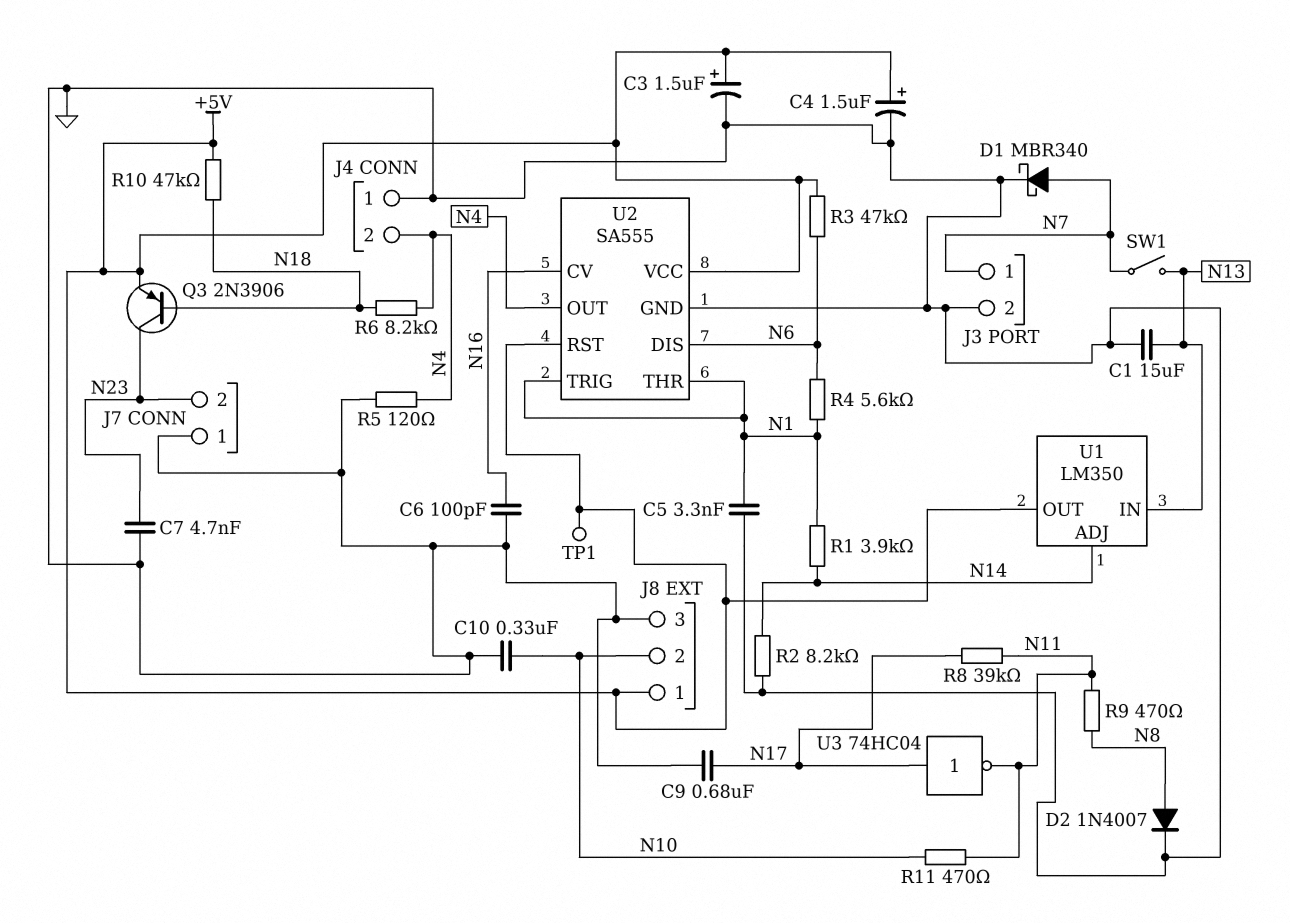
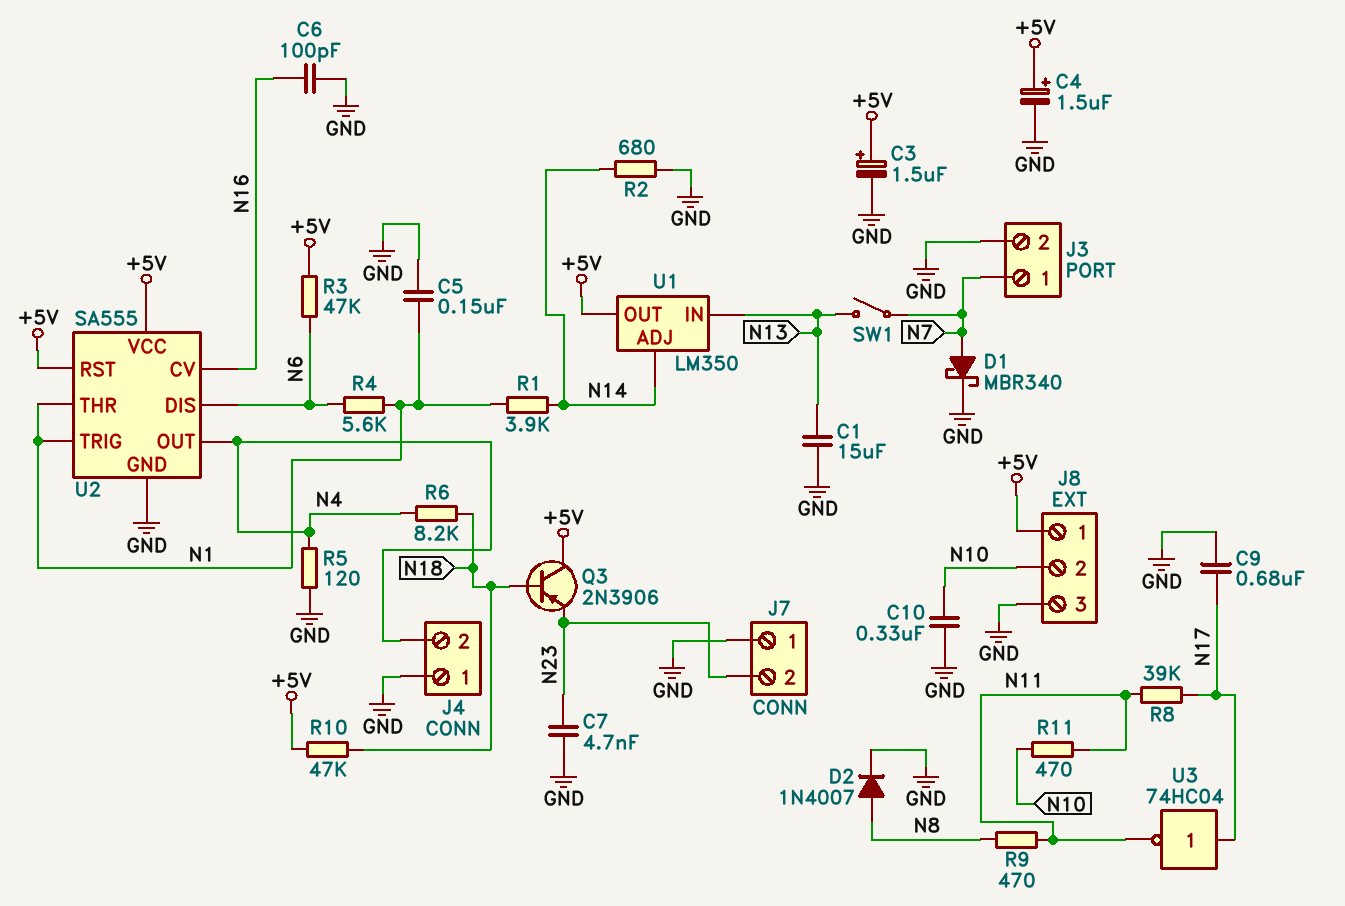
C5: 3.3nF (GND, N1) -> 150nF (GND, N1)
Q3: PNP 2N3906 (B N18, C N23, E +5V) -> PNP 2N3906 (B N18, C +5V, E N23)
R2: 8.2k (GND, N14) -> 680 (GND, N14)
TP1: test point (+5V) -> none

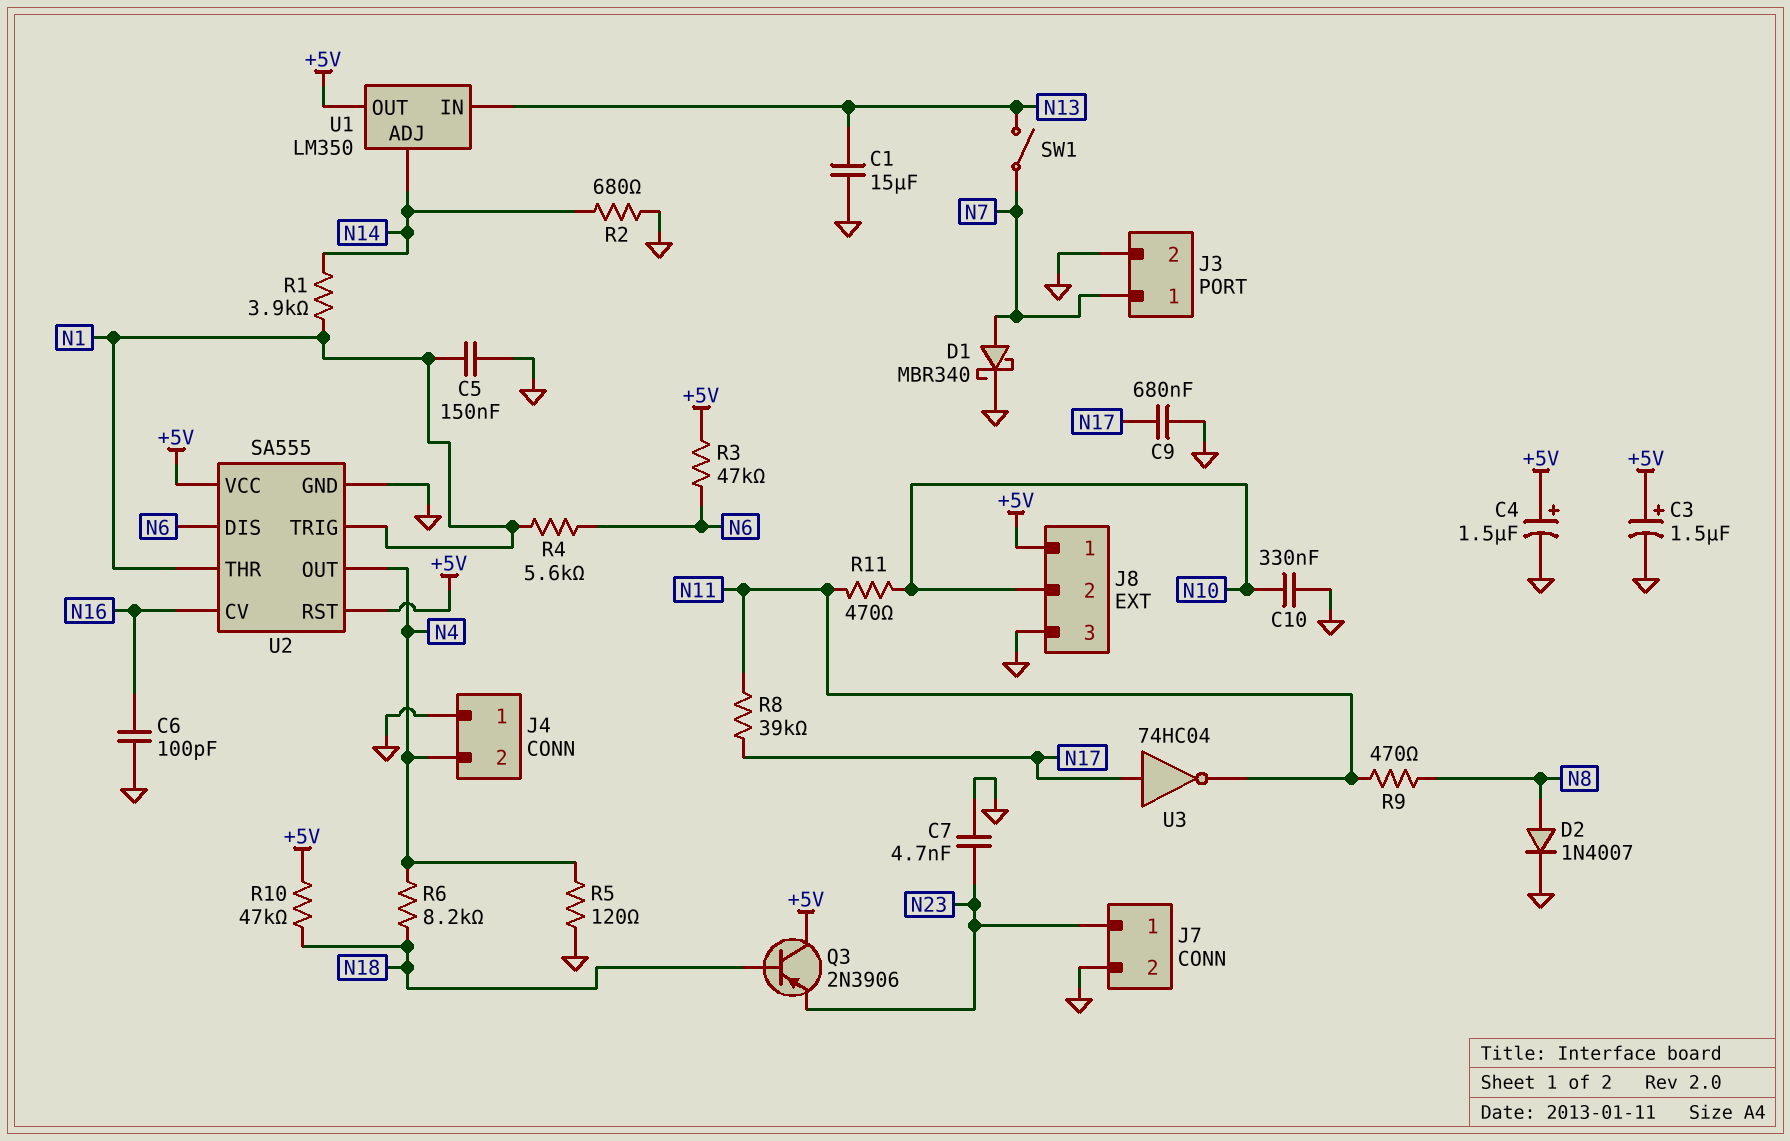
J7 pin 1: GND -> N23
J7 pin 2: N23 -> GND

